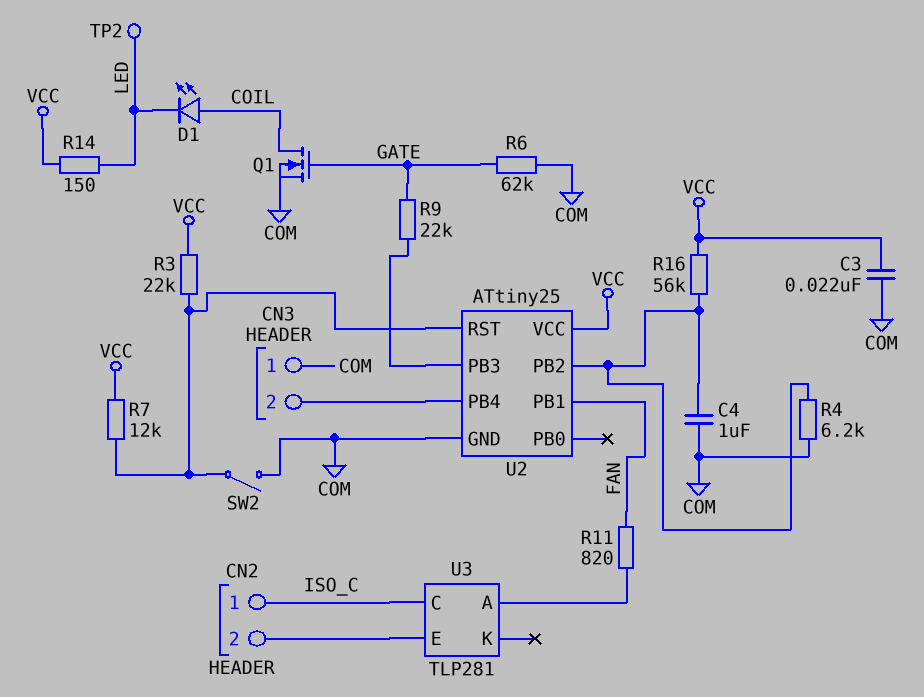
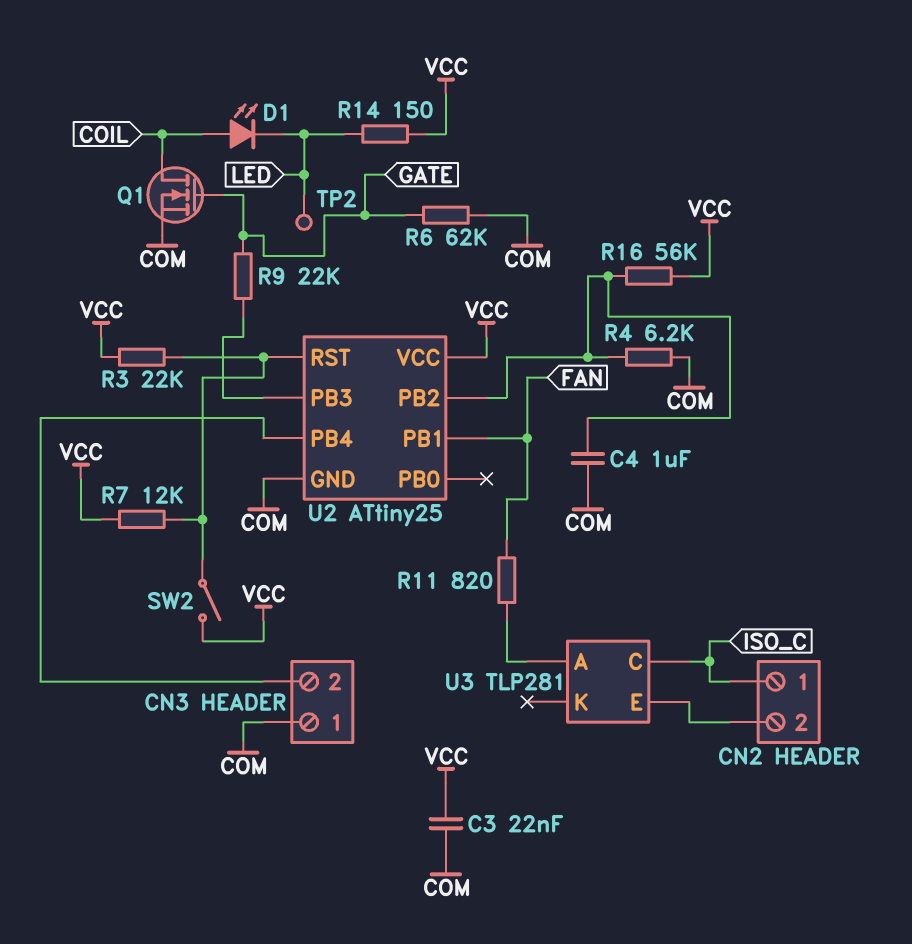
SW2: switch (COM, U2/RST) -> switch (U2/RST, VCC)

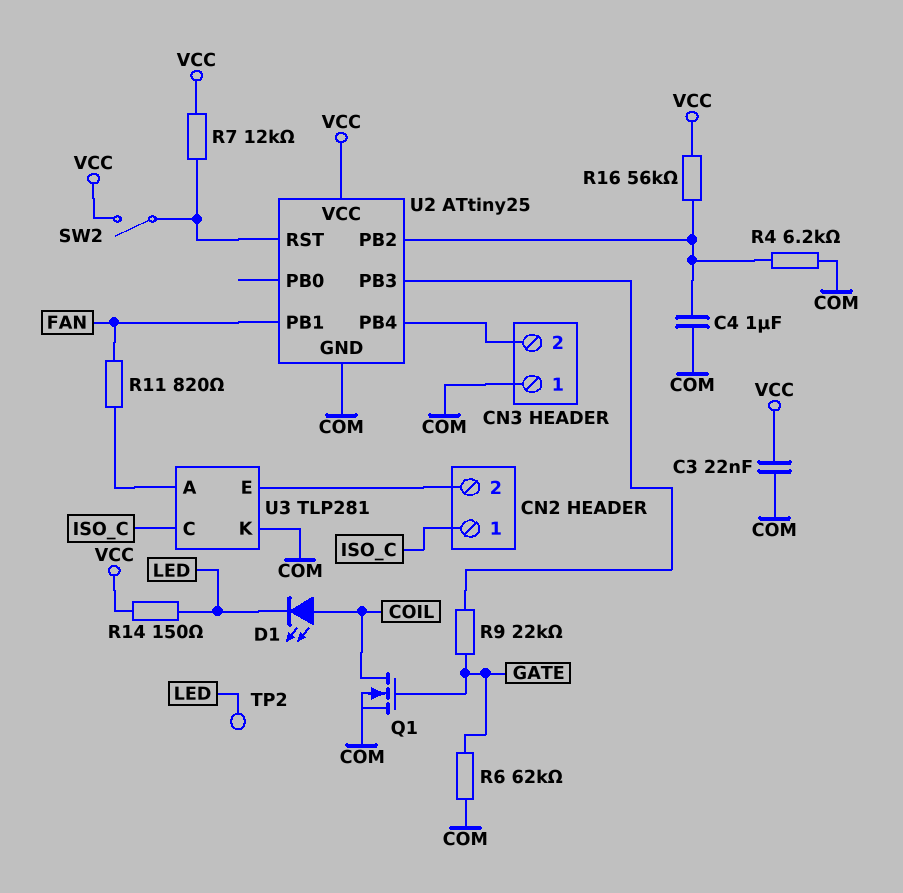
R3: 22k (U2/RST, VCC) -> none
U3 pin K: none -> COM

